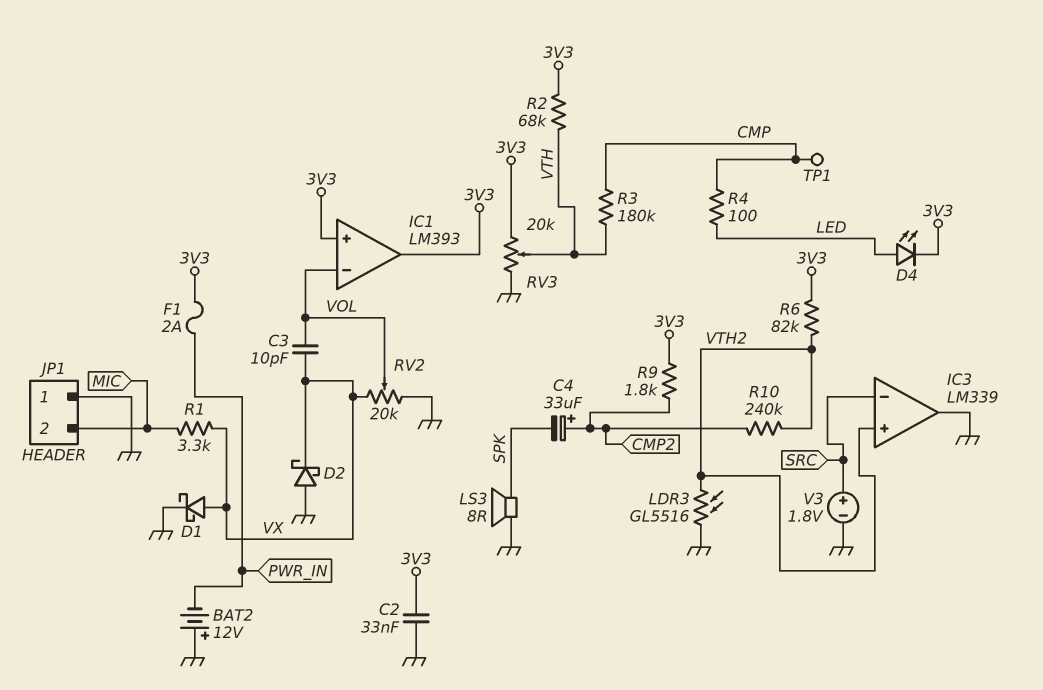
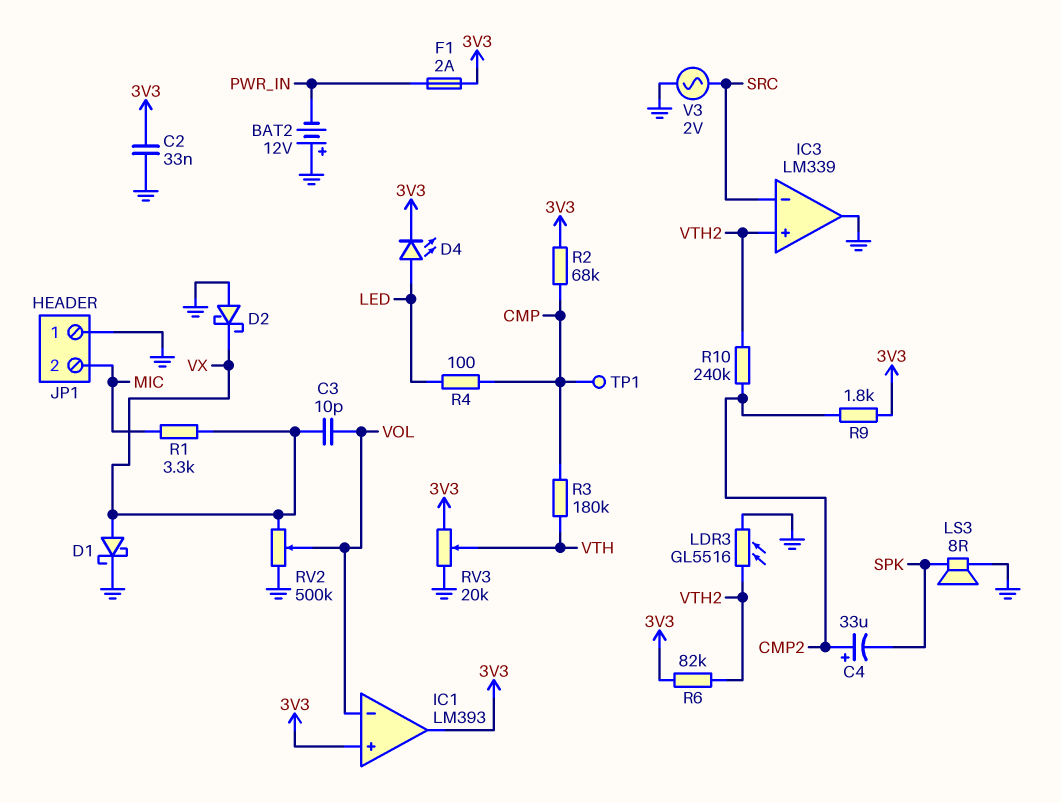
R2: 68k (3V3, VTH) -> 68k (3V3, CMP)
RV2: 20k (GND, VX, wiper VOL) -> 500k (GND, VX, wiper VOL)
V3: 1.8V (plus SRC, minus GND) -> AC 2V (GND, SRC)

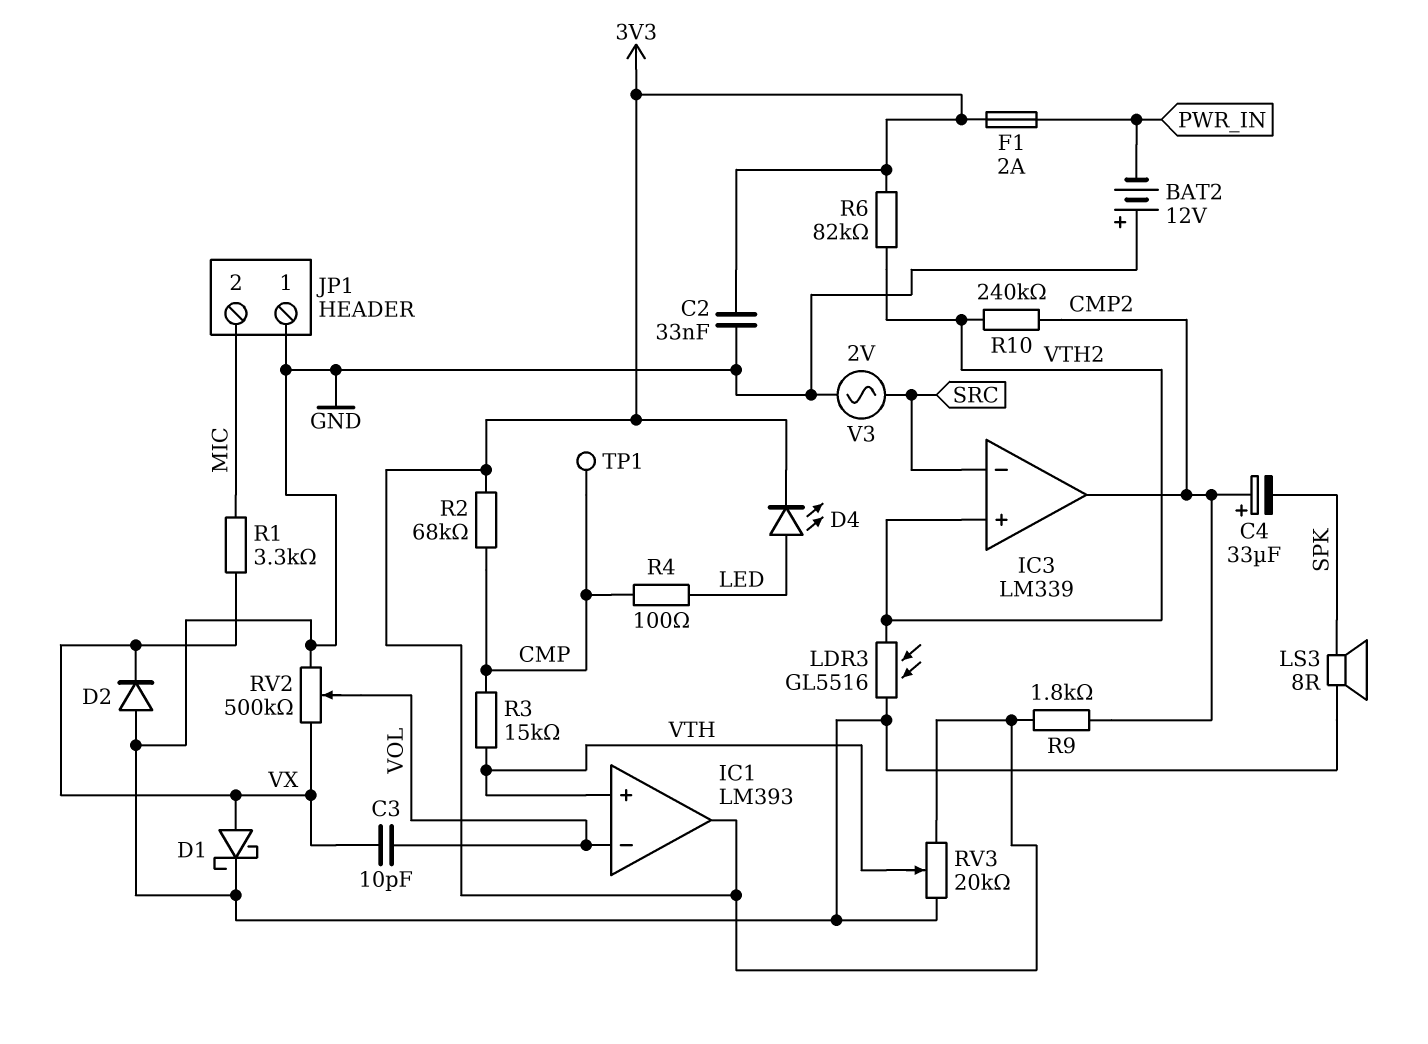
D2: schottky (A GND, K VX) -> diode (A GND, K VX)
IC1 pin in+: 3V3 -> VTH
IC3 pin out: GND -> CMP2
R3: 180k (CMP, VTH) -> 15k (CMP, VTH)

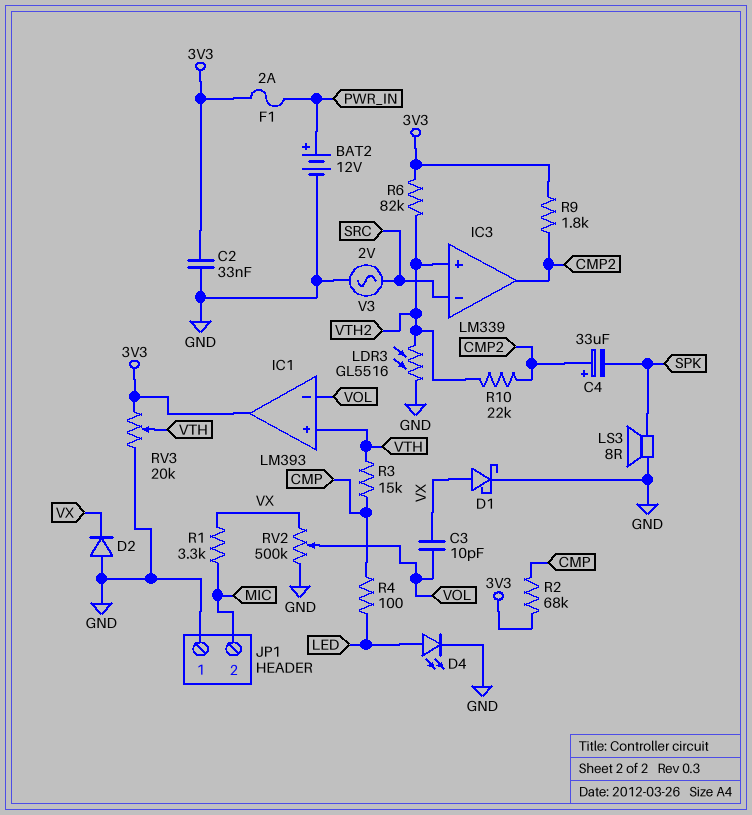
BAT2: 12V (plus GND, minus PWR_IN) -> 12V (plus PWR_IN, minus GND)
D4: LED (A LED, K 3V3) -> LED (A LED, K GND)
R10: 240k (CMP2, VTH2) -> 22k (CMP2, VTH2)
TP1: test point (CMP) -> none

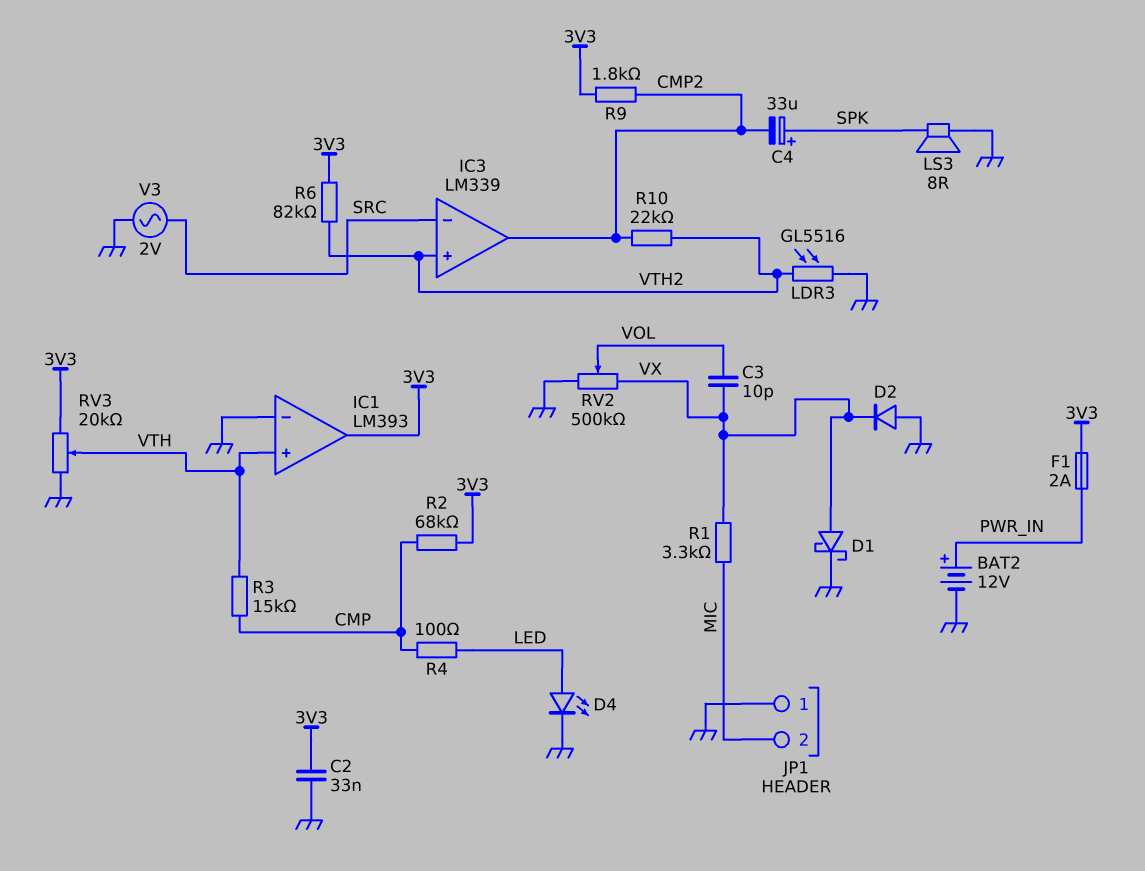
C4: 33uF (plus CMP2, minus SPK) -> 33uF (plus SPK, minus CMP2)
IC1 pin in-: VOL -> GND

